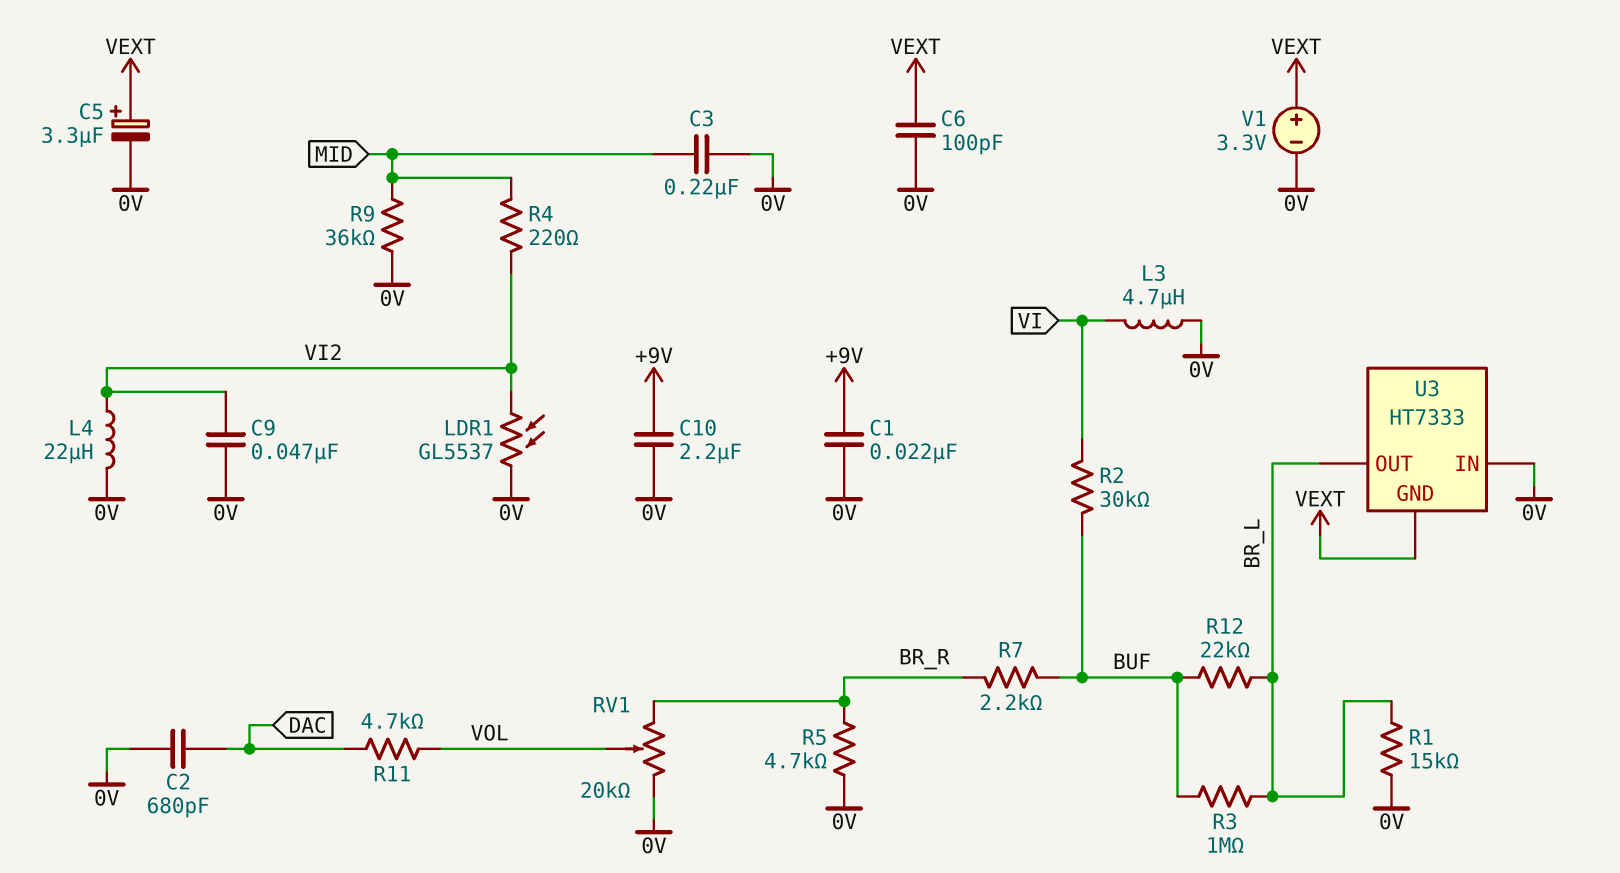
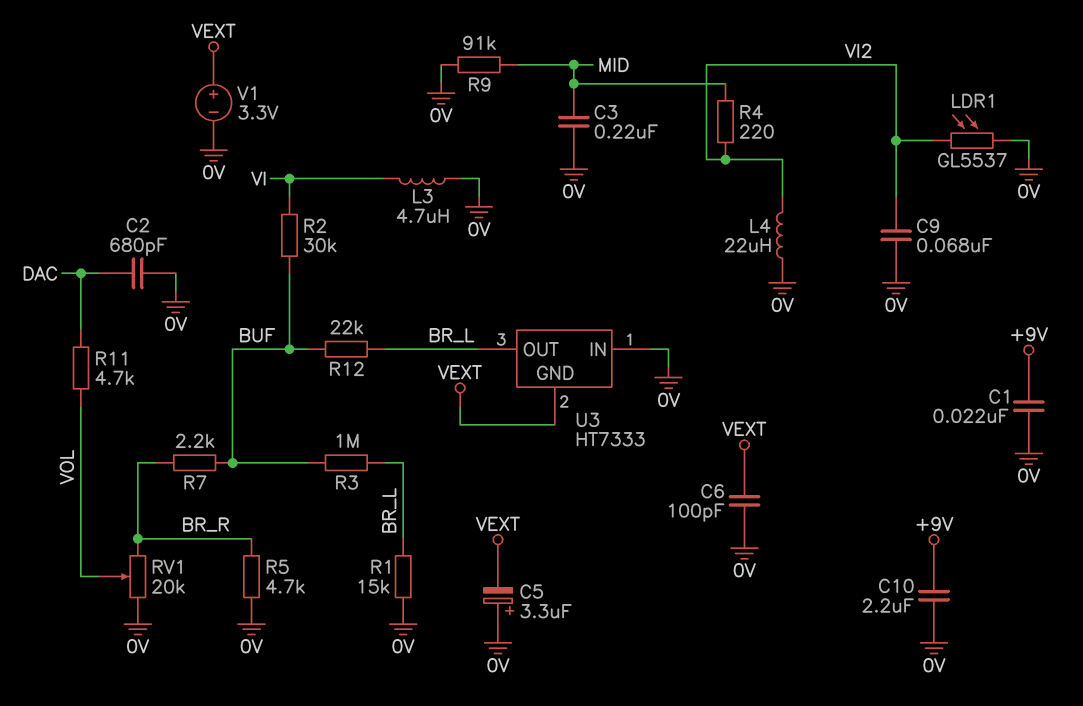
C5: 3.3uF (plus VEXT, minus 0V) -> 3.3uF (plus 0V, minus VEXT)
C9: 47nF (0V, VI2) -> 68nF (0V, VI2)
R9: 36k (0V, MID) -> 91k (0V, MID)

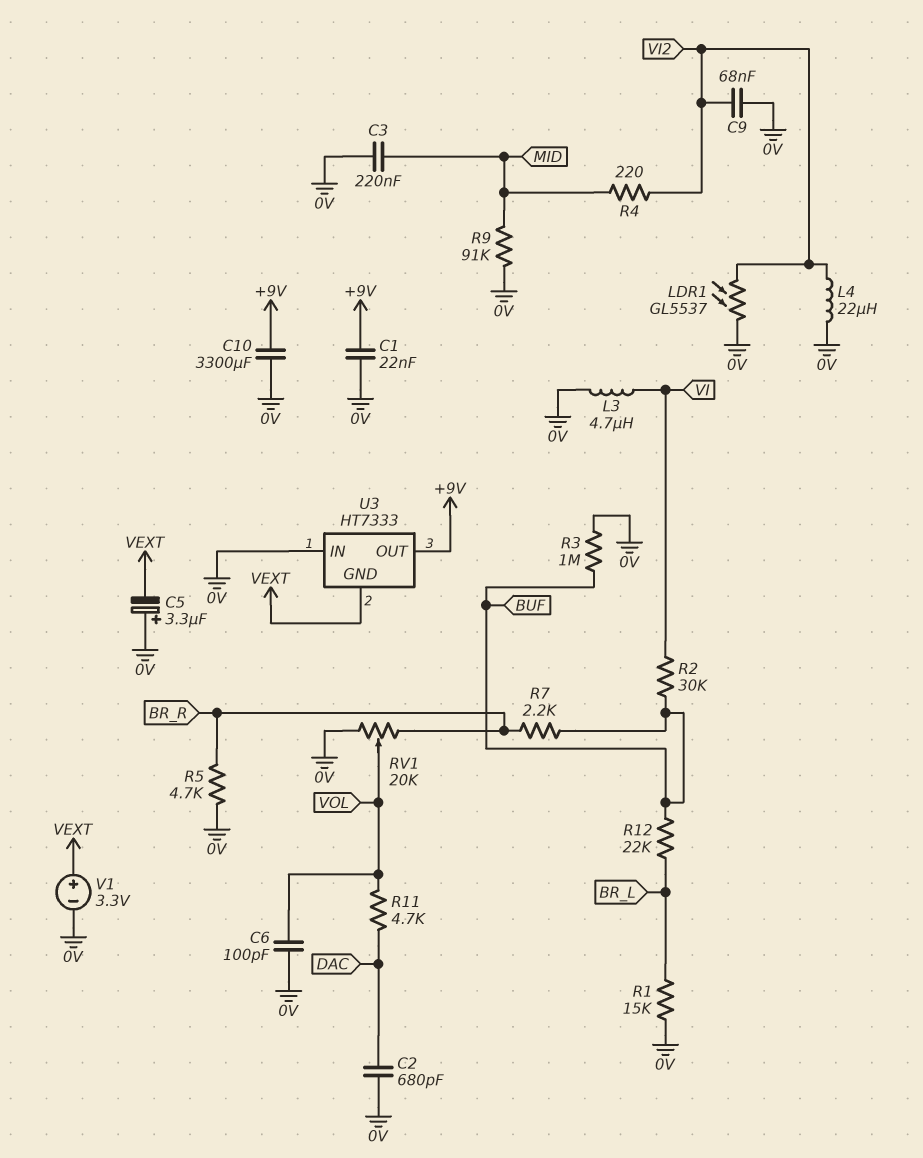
C6: 100pF (0V, VEXT) -> 100pF (0V, VOL)
C10: 2.2uF (+9V, 0V) -> 3300uF (+9V, 0V)
R3: 1M (BR_L, BUF) -> 1M (0V, BUF)
U3 pin OUT: BR_L -> +9V

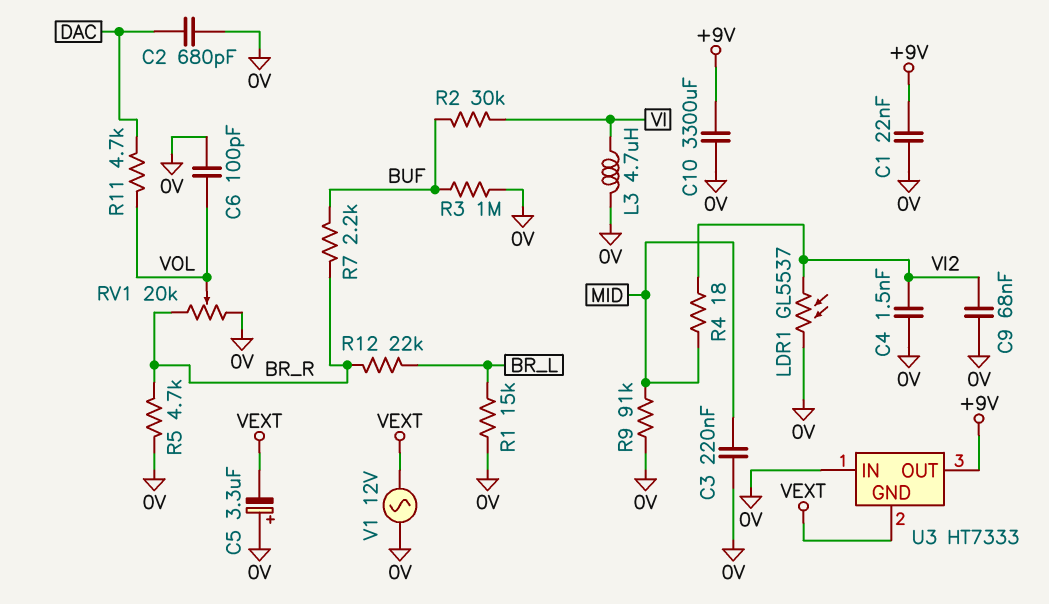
C4: none -> 1.5nF (0V, VI2)
L4: 22uH (0V, VI2) -> none
R4: 220 (MID, VI2) -> 18 (MID, VI2)
R12: 22k (BR_L, BUF) -> 22k (BR_L, BR_R)
V1: 3.3V (plus VEXT, minus 0V) -> AC 12V (0V, VEXT)

